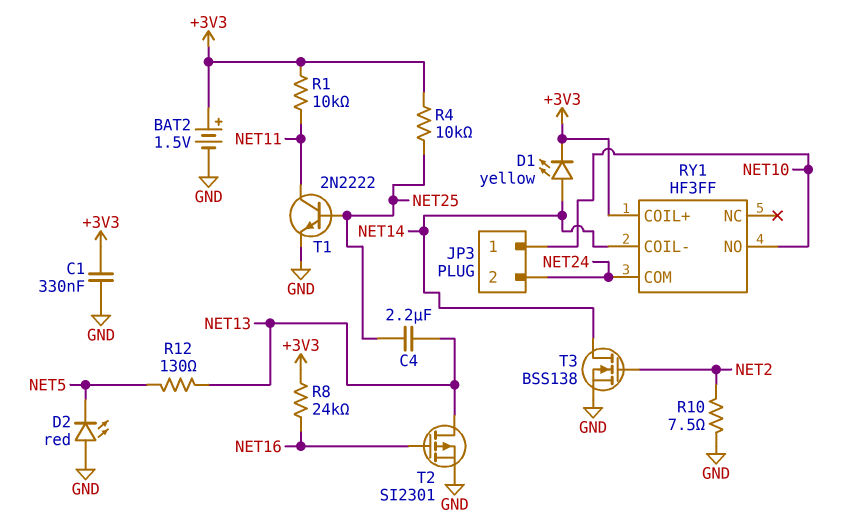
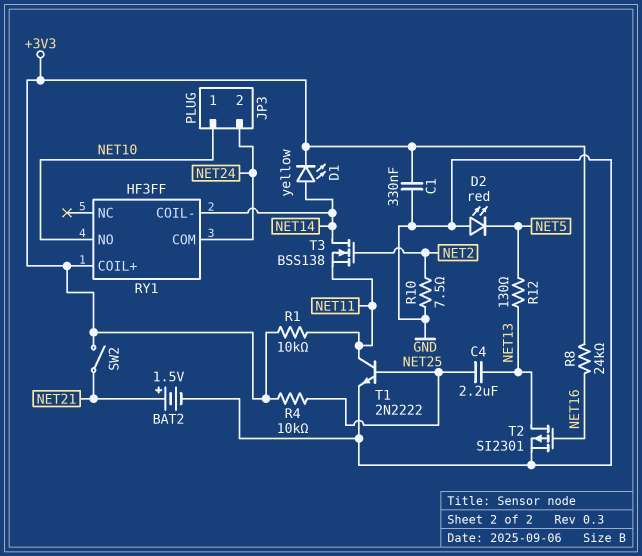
BAT2: 1.5V (plus +3V3, minus GND) -> 1.5V (plus NET21, minus GND)
SW2: none -> switch (+3V3, NET21)
T3: NMOS BSS138 (G NET2, D NET14, S GND) -> NMOS BSS138 (G NET2, D NET14, S NET11)

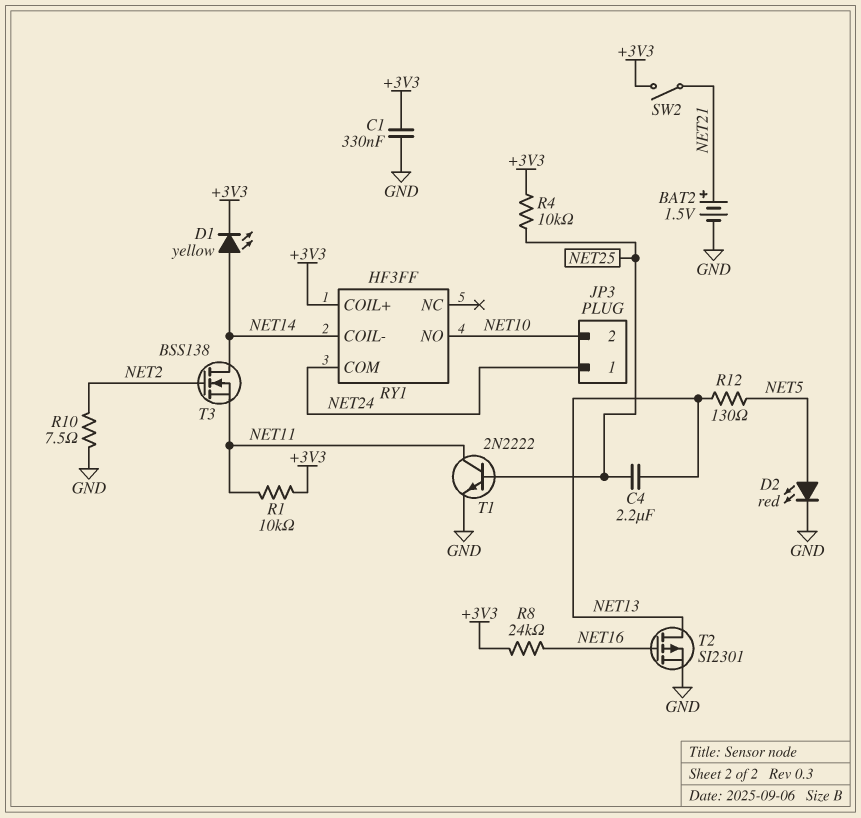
D2: LED red (A GND, K NET5) -> LED red (A NET5, K GND)
JP3 pin 1: NET10 -> NET24
JP3 pin 2: NET24 -> NET10

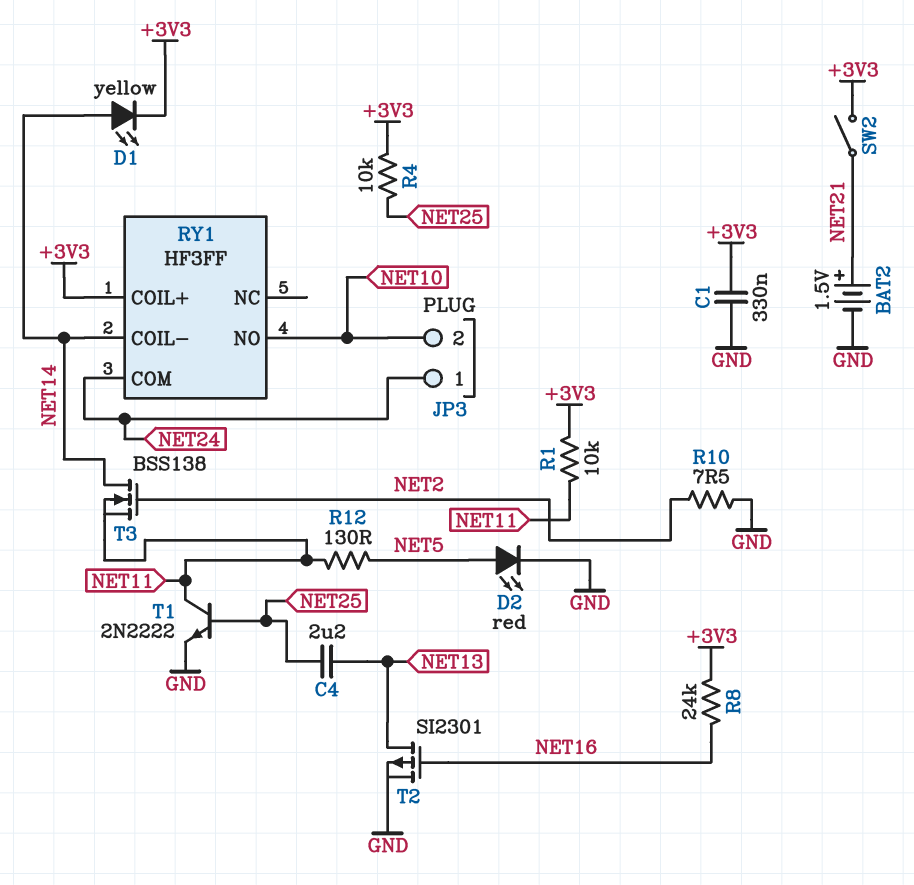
R12: 130 (NET5, NET13) -> 130 (NET5, NET11)

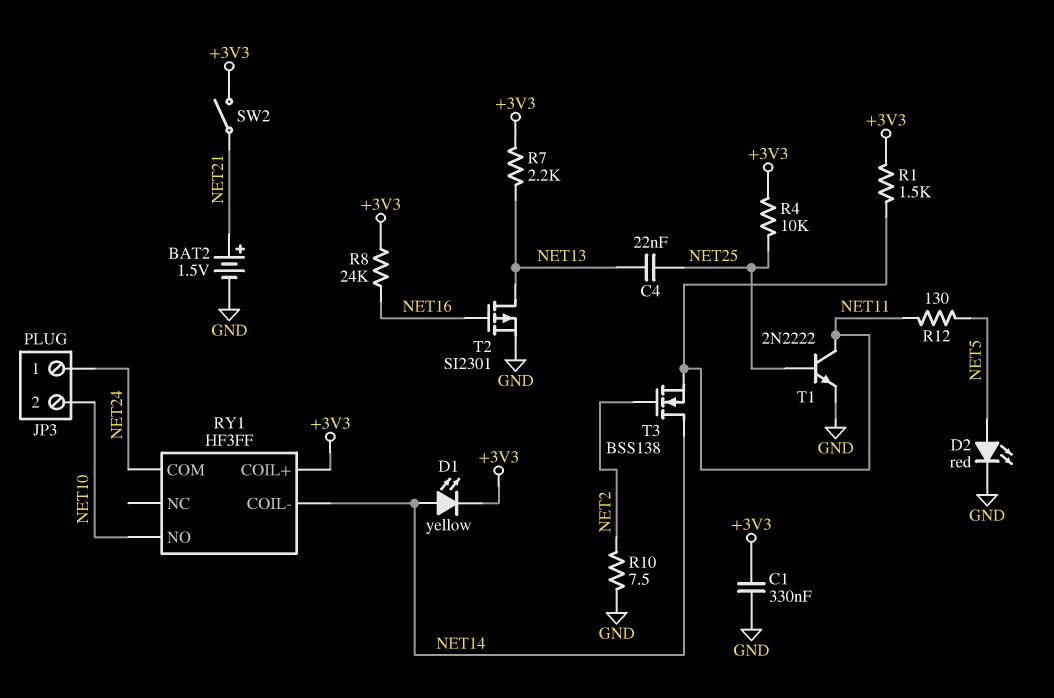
C4: 2.2uF (NET13, NET25) -> 22nF (NET13, NET25)
R1: 10k (+3V3, NET11) -> 1.5k (+3V3, NET11)
R7: none -> 2.2k (+3V3, NET13)

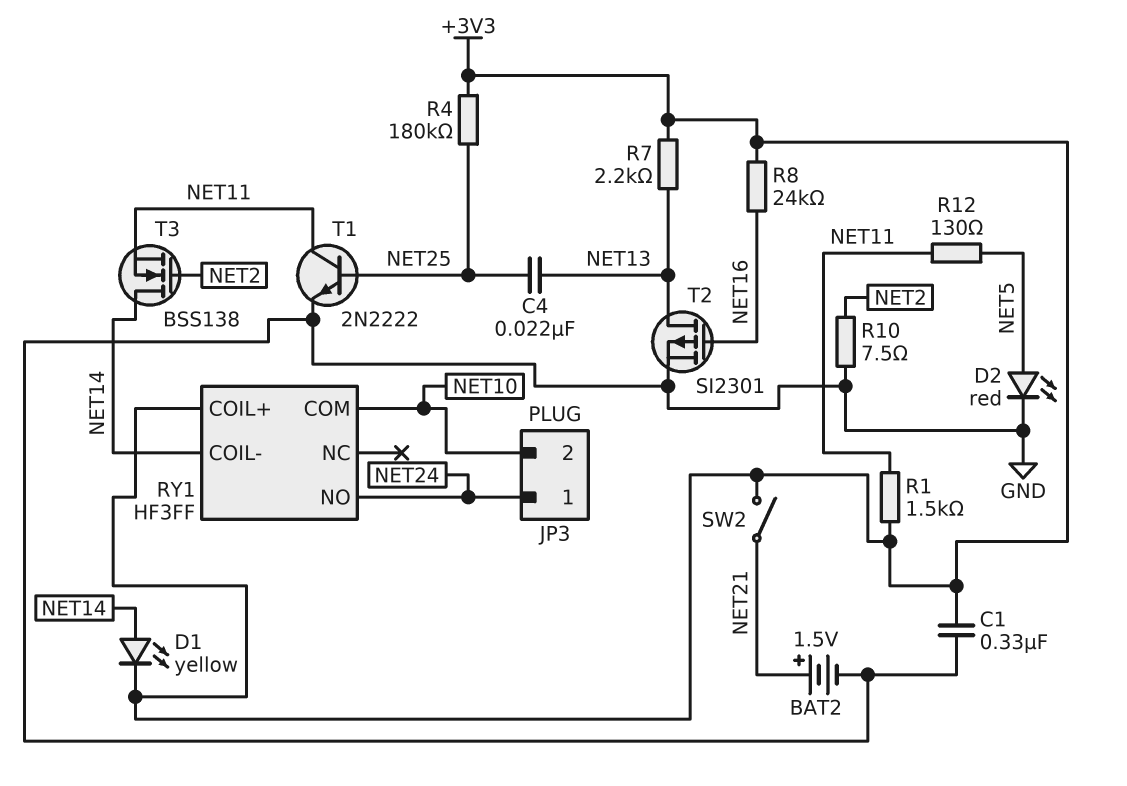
R4: 10k (+3V3, NET25) -> 180k (+3V3, NET25)
RY1 pin COM: NET24 -> NET10
RY1 pin NO: NET10 -> NET24

